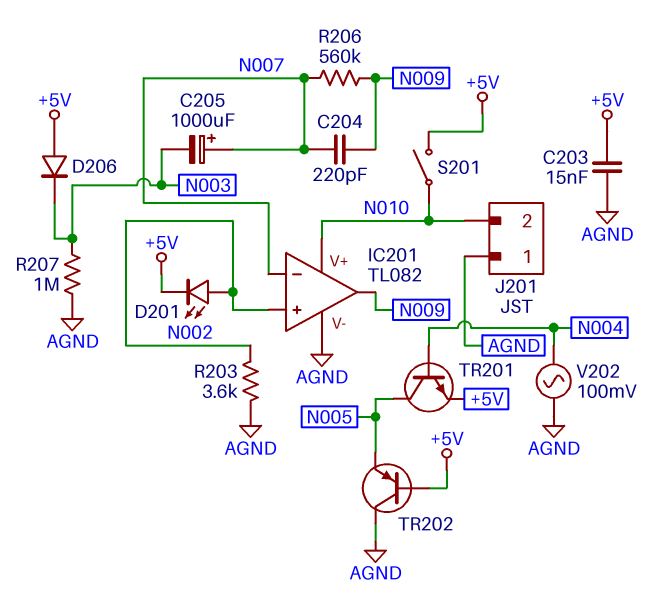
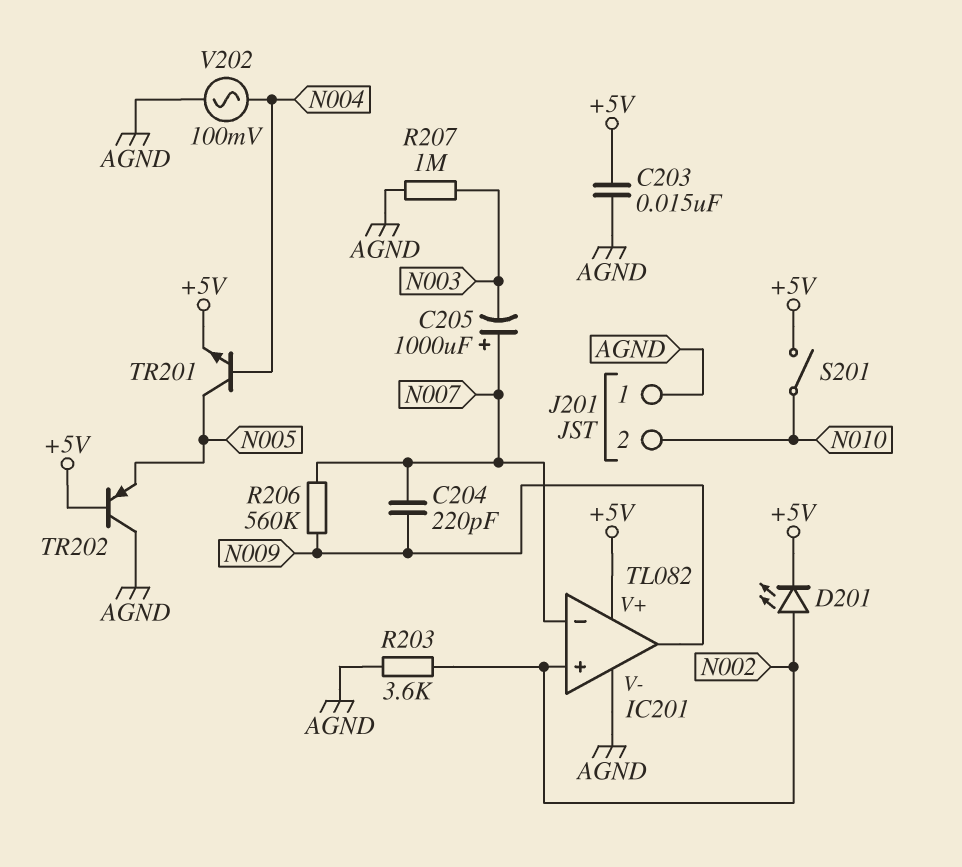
D206: diode (A +5V, K N003) -> none
IC201 pin V+: N010 -> +5V

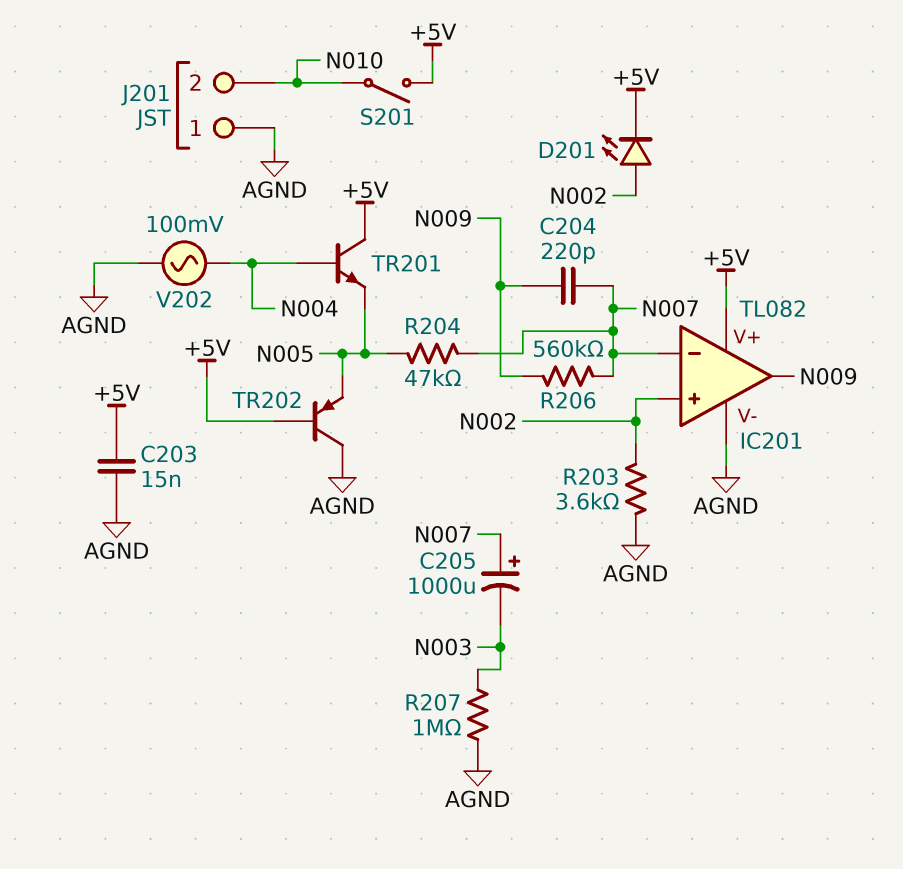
R204: none -> 47k (N005, N007)
TR201: NPN (B N004, C N005, E +5V) -> NPN (B N004, C +5V, E N005)

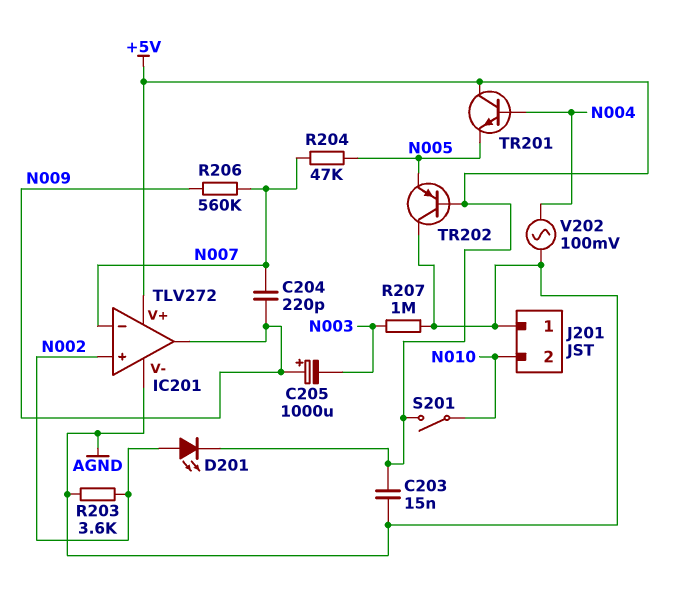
C205: 1000uF (plus N007, minus N003) -> 1000uF (plus N009, minus N003)
IC201: TL082 -> TLV272

